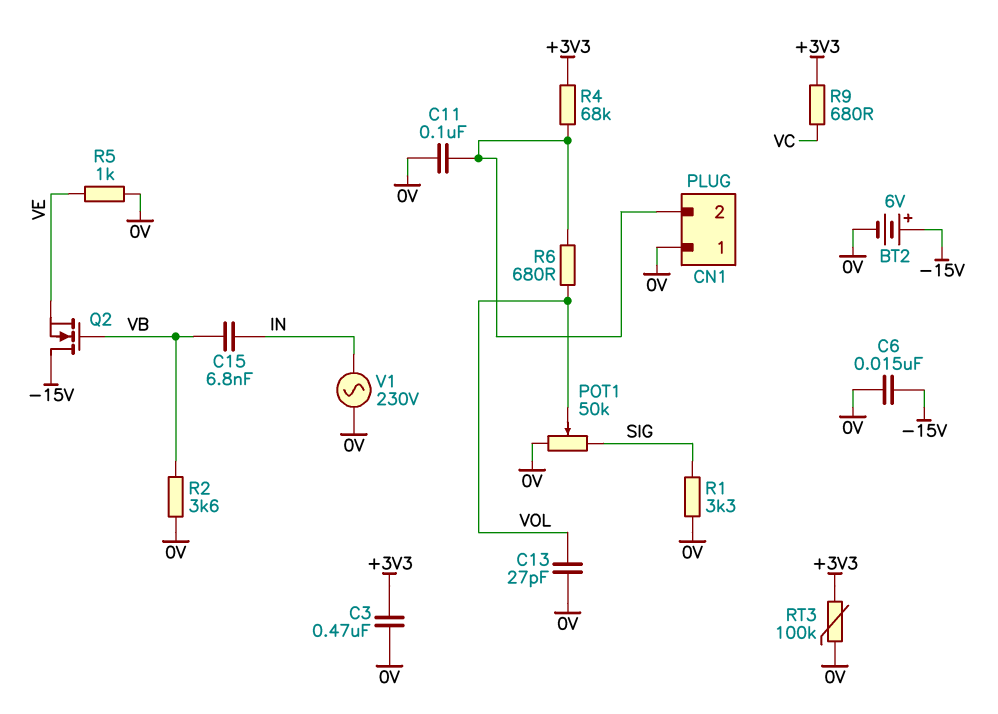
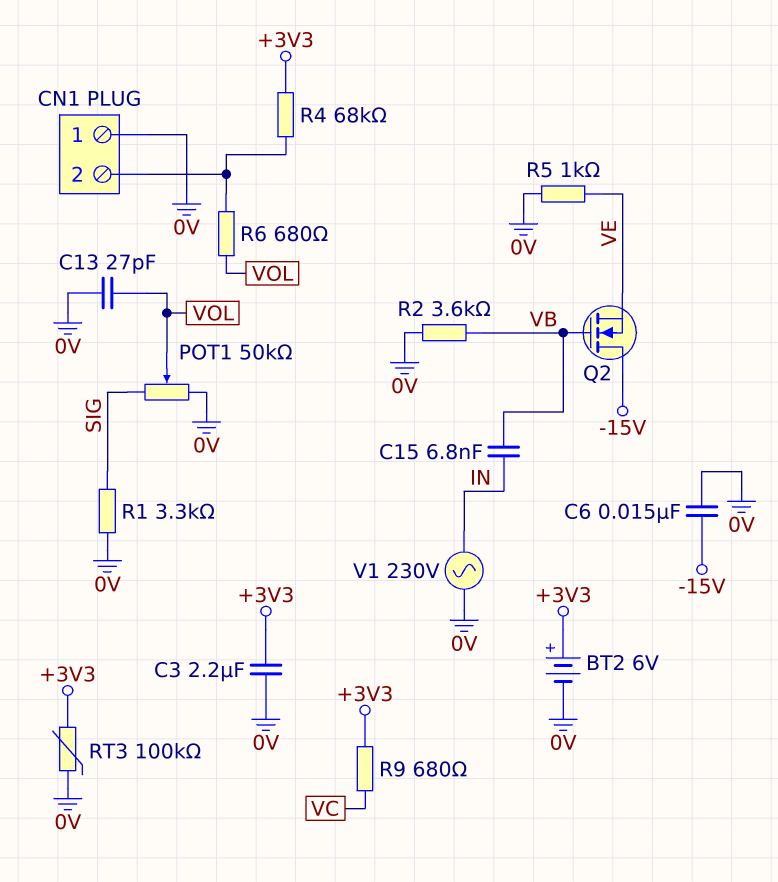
BT2: 6V (plus -15V, minus 0V) -> 6V (plus +3V3, minus 0V)
C3: 470nF (+3V3, 0V) -> 2.2uF (+3V3, 0V)
C11: 100nF (0V, CN1/2) -> none

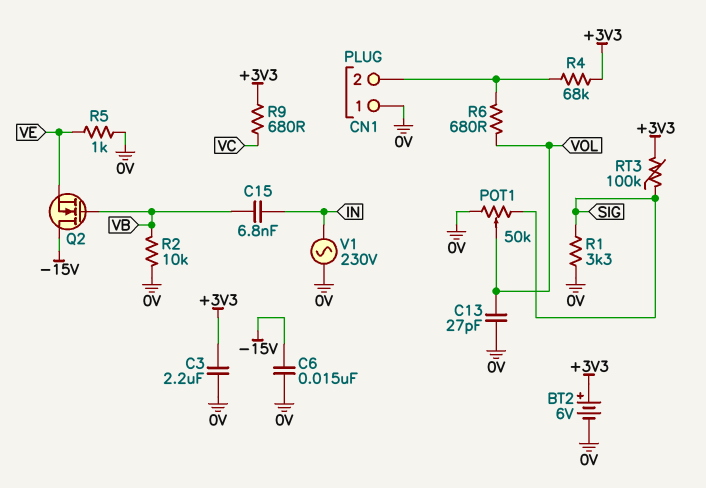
R2: 3.6k (0V, VB) -> 10k (0V, VB)
RT3: 100k (+3V3, 0V) -> 100k (+3V3, SIG)

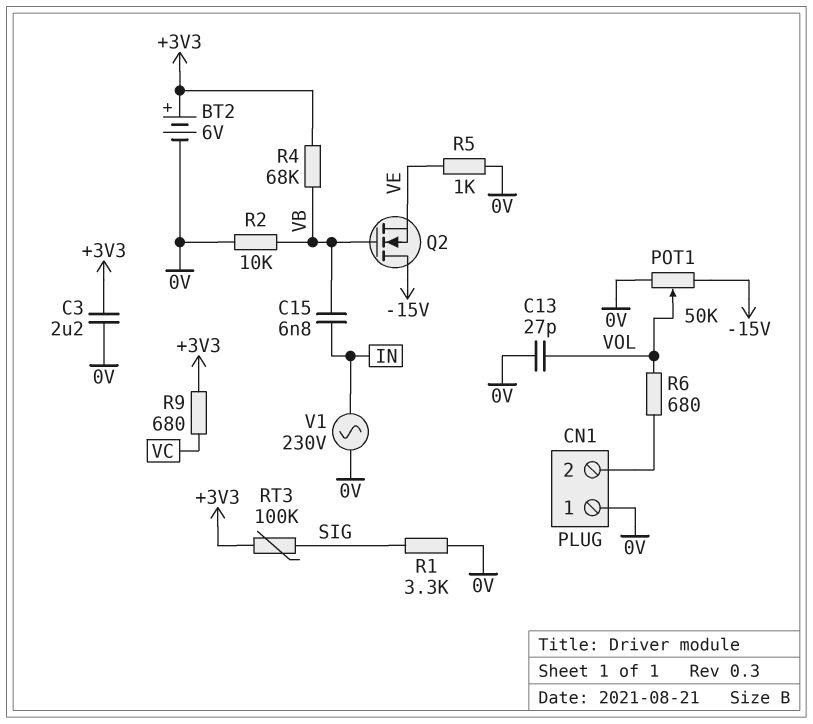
C6: 15nF (-15V, 0V) -> none
POT1: 50k (0V, SIG, wiper VOL) -> 50k (-15V, 0V, wiper VOL)
R4: 68k (+3V3, CN1/2) -> 68k (+3V3, VB)

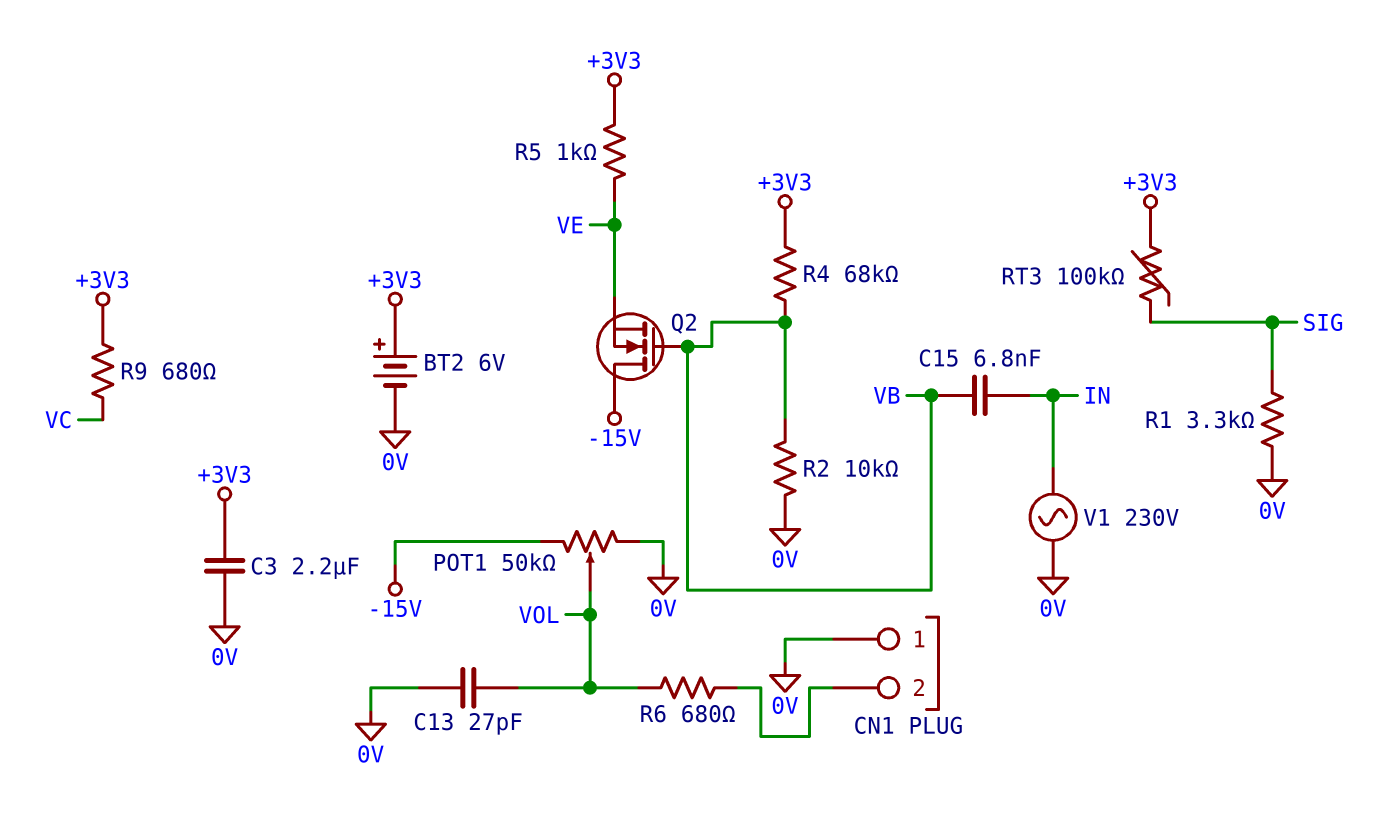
R5: 1k (0V, VE) -> 1k (+3V3, VE)

